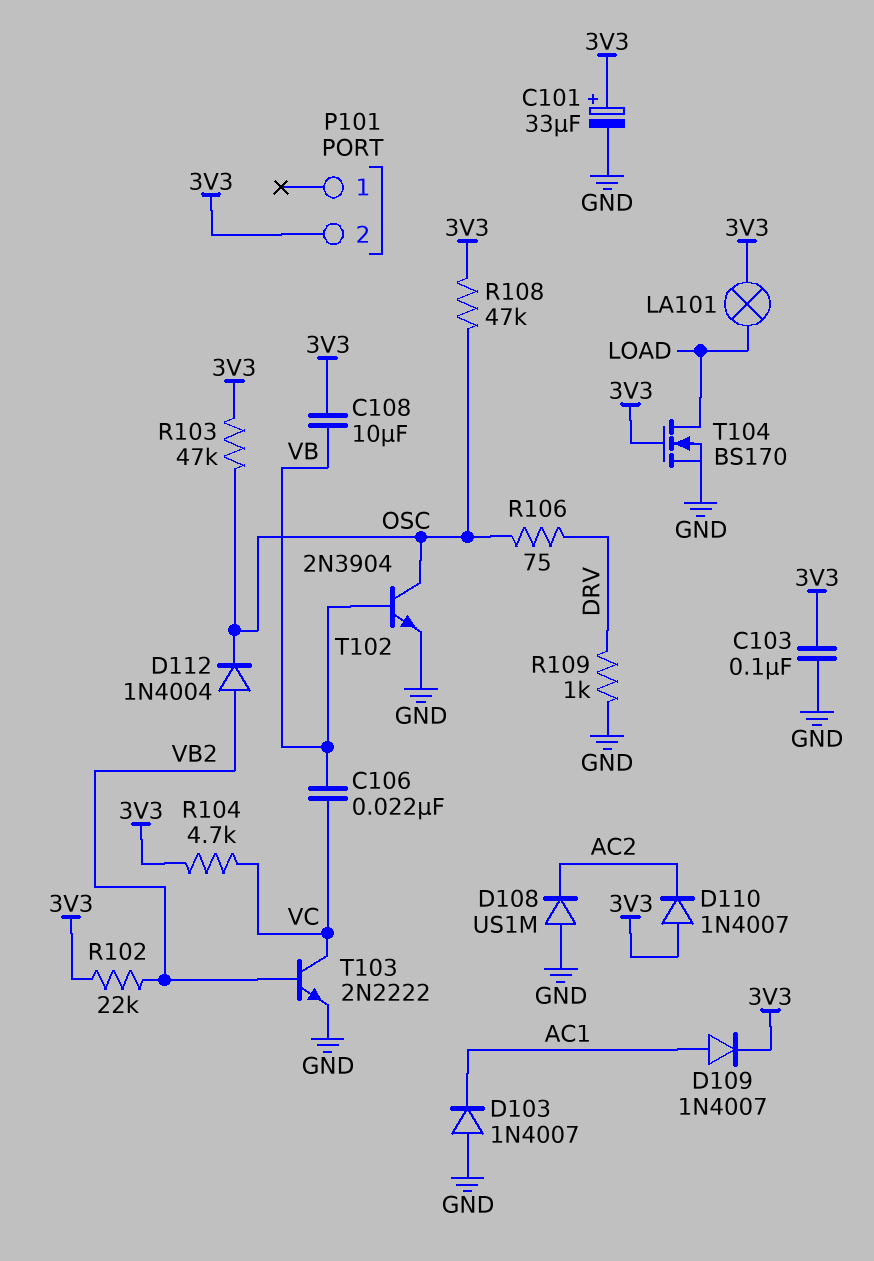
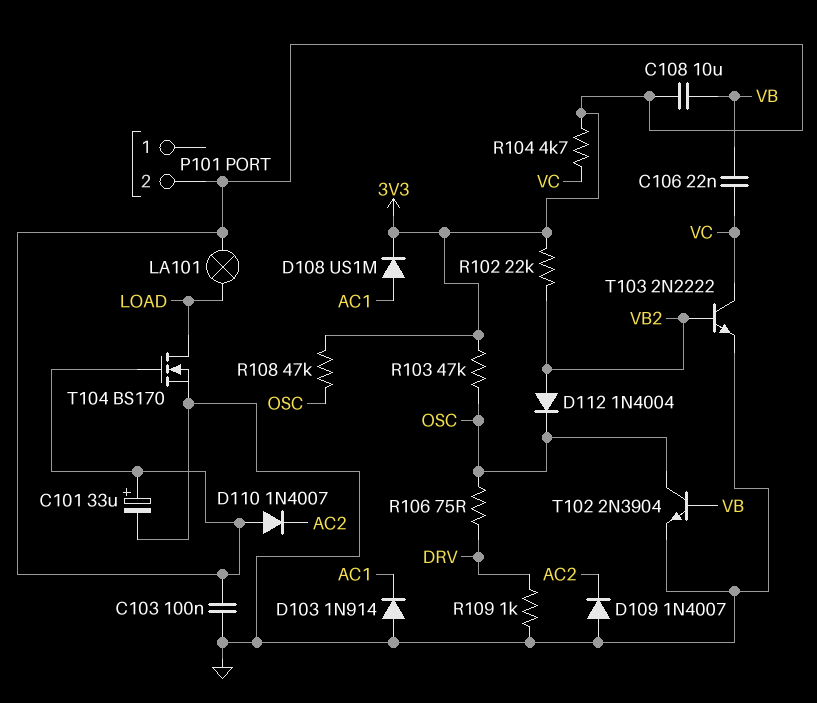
D103: diode 1N4007 (A GND, K AC1) -> diode 1N914 (A GND, K AC1)
D108: diode US1M (A GND, K AC2) -> diode US1M (A AC1, K 3V3)
D109: diode 1N4007 (A AC1, K 3V3) -> diode 1N4007 (A GND, K AC2)

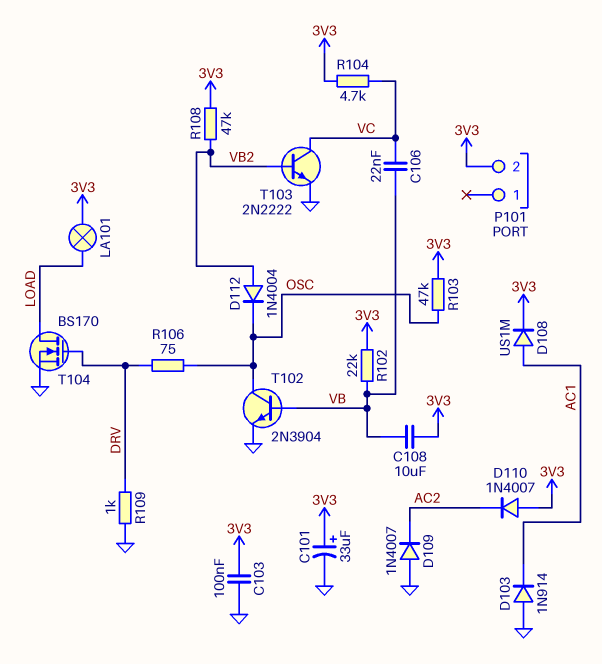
R102: 22k (3V3, VB2) -> 22k (3V3, VB)
R108: 47k (3V3, OSC) -> 47k (3V3, VB2)
T104: NMOS BS170 (G 3V3, D LOAD, S GND) -> NMOS BS170 (G DRV, D LOAD, S GND)

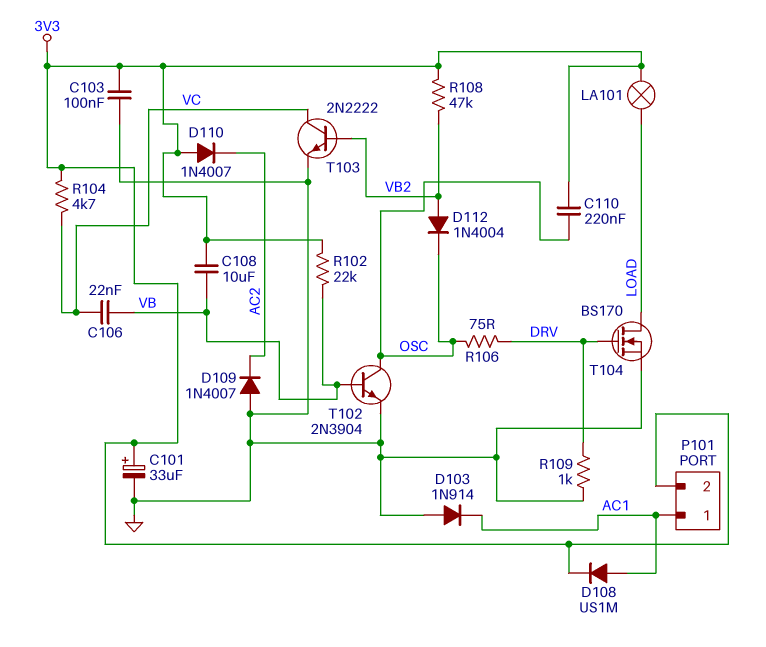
C110: none -> 220nF (3V3, OSC)
P101 pin 1: none -> AC1
R103: 47k (3V3, OSC) -> none

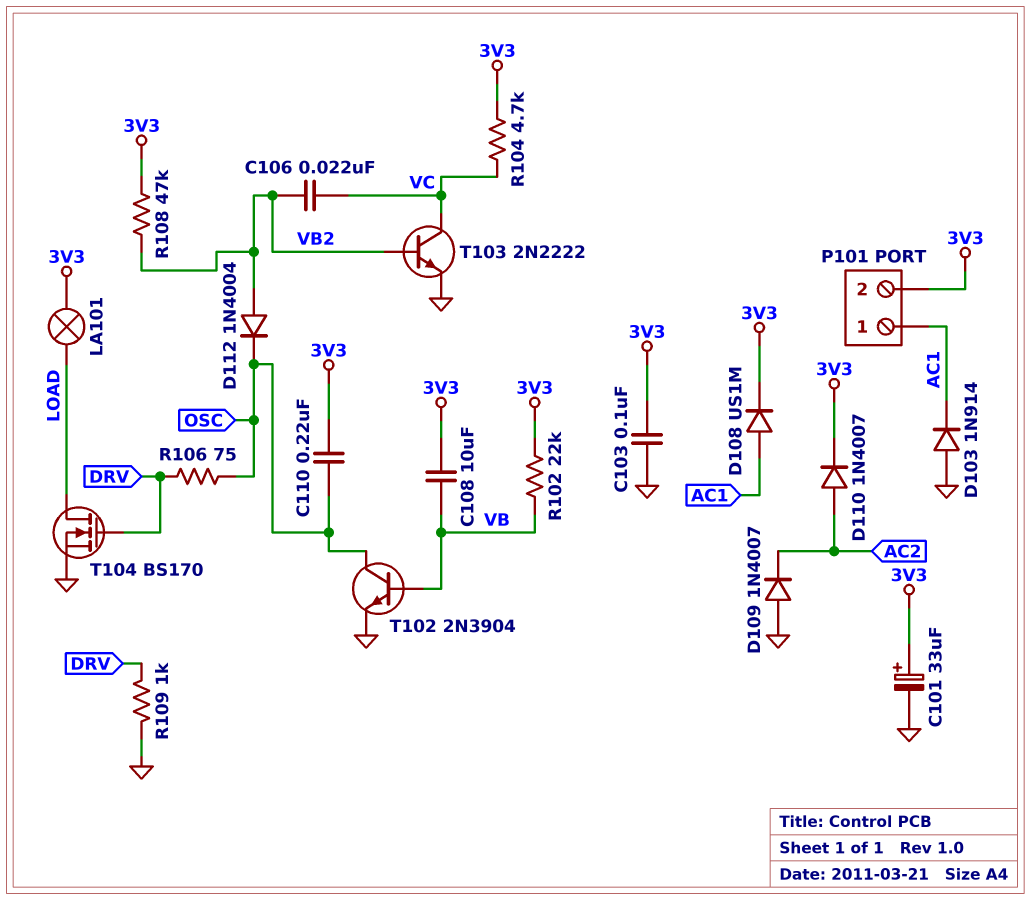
C106: 22nF (VB, VC) -> 22nF (VB2, VC)
D110: diode 1N4007 (A 3V3, K AC2) -> diode 1N4007 (A AC2, K 3V3)

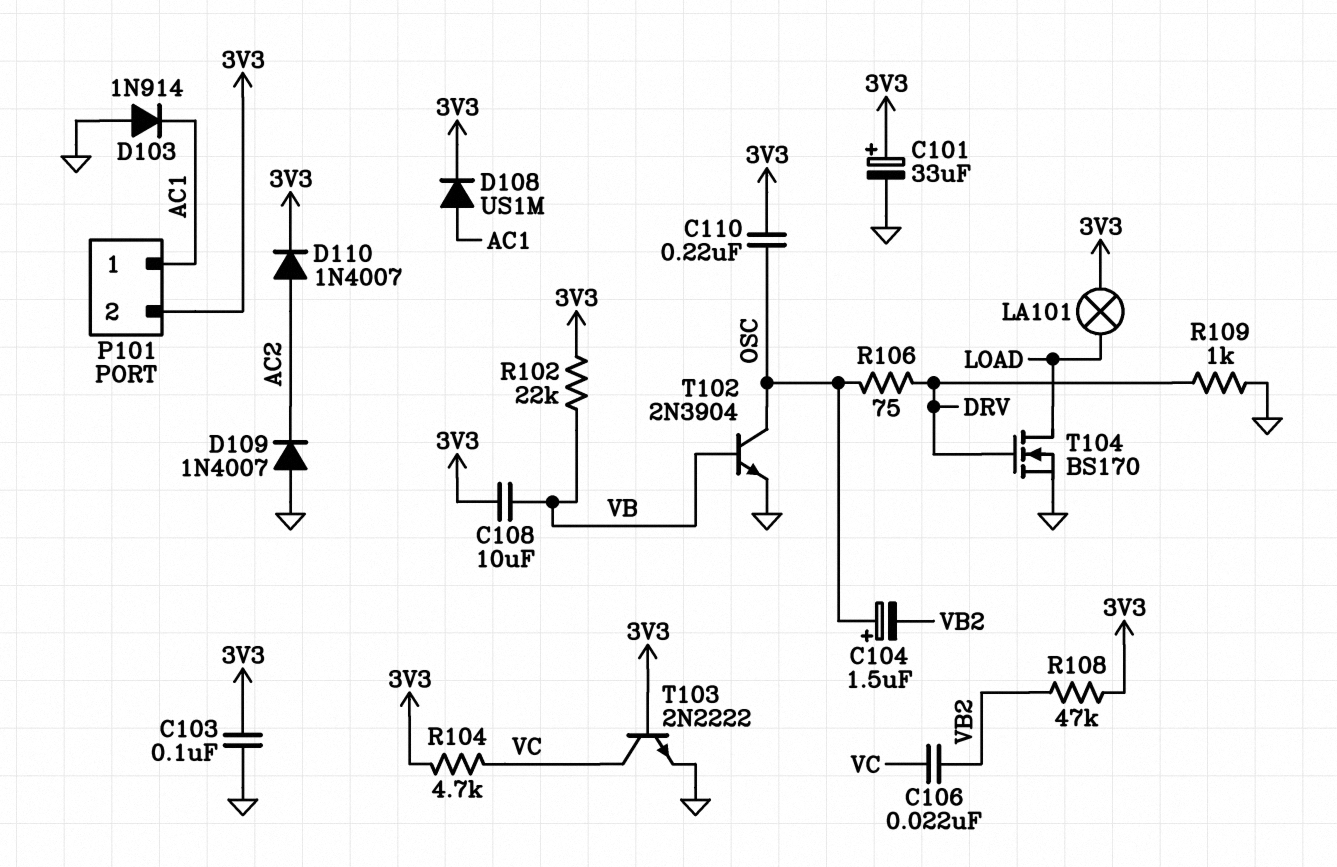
C104: none -> 1.5uF (plus OSC, minus VB2)
D112: diode 1N4004 (A VB2, K OSC) -> none
T103: NPN 2N2222 (B VB2, C VC, E GND) -> NPN 2N2222 (B 3V3, C VC, E GND)

